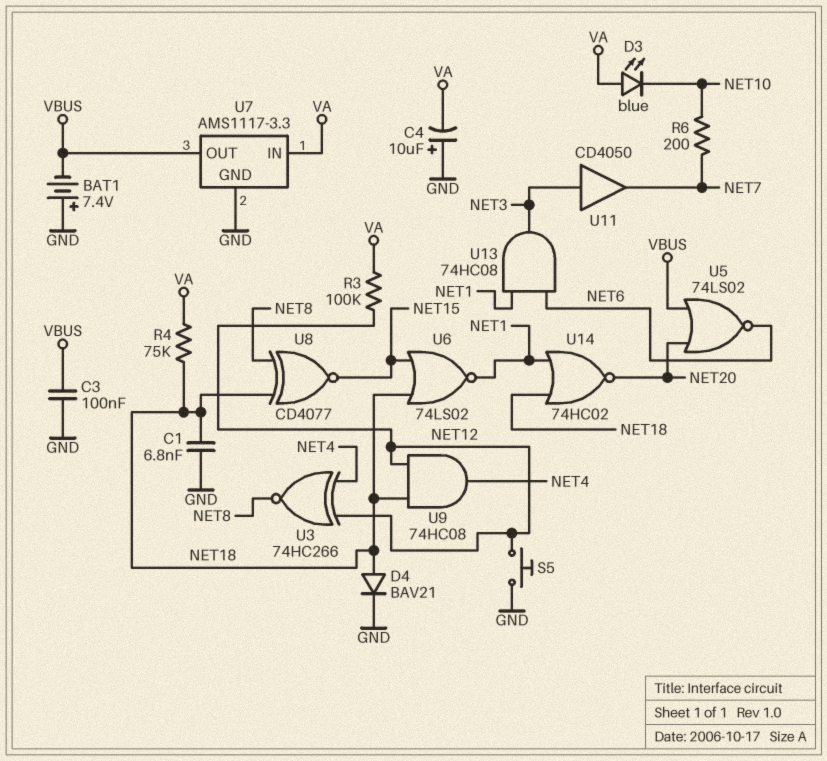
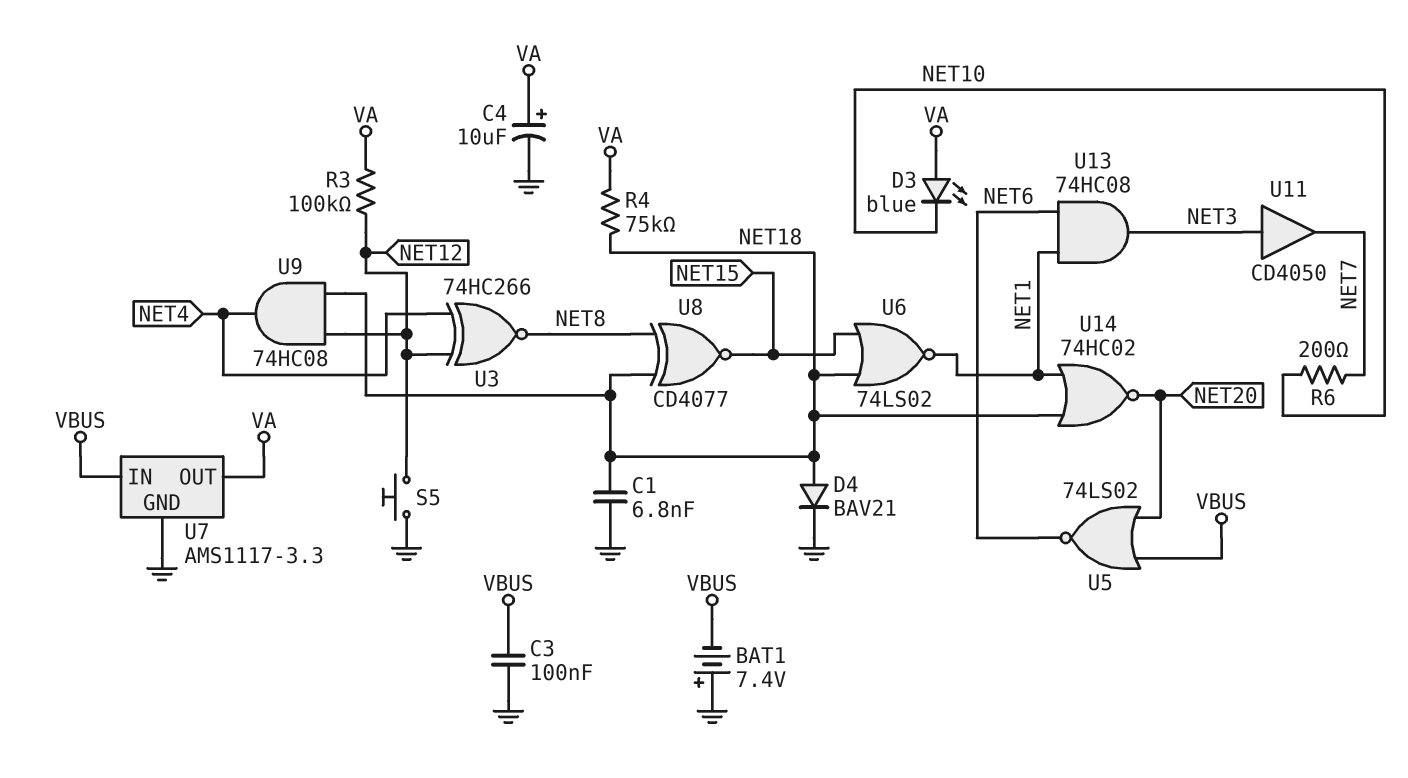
C4: 10uF (plus GND, minus VA) -> 10uF (plus VA, minus GND)
U7 pin IN: VA -> VBUS
U7 pin OUT: VBUS -> VA

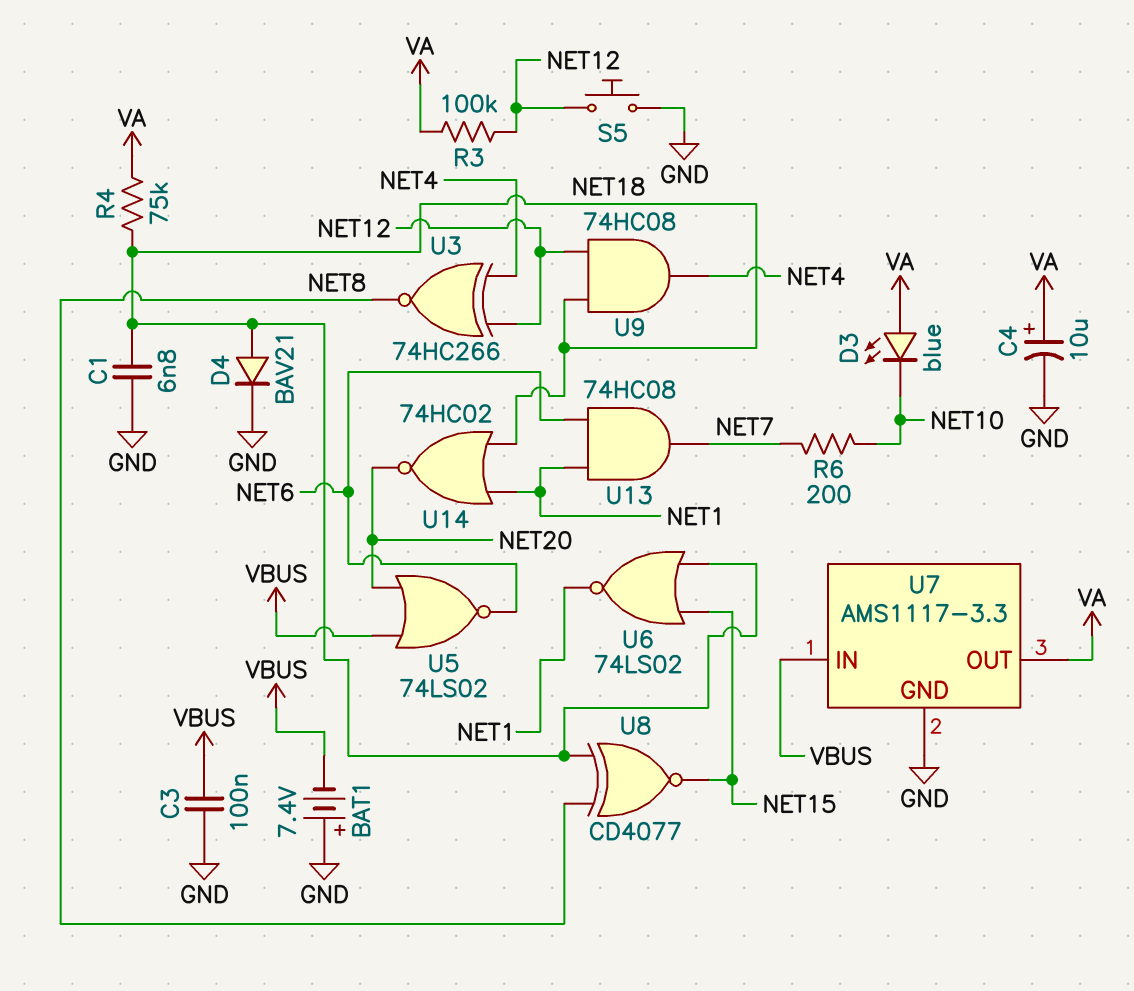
U11: buffer CD4050 (in NET3, out NET7) -> none
U13: AND 74HC08 (in NET1, in NET6, out NET3) -> AND 74HC08 (in NET1, in NET6, out NET7)

